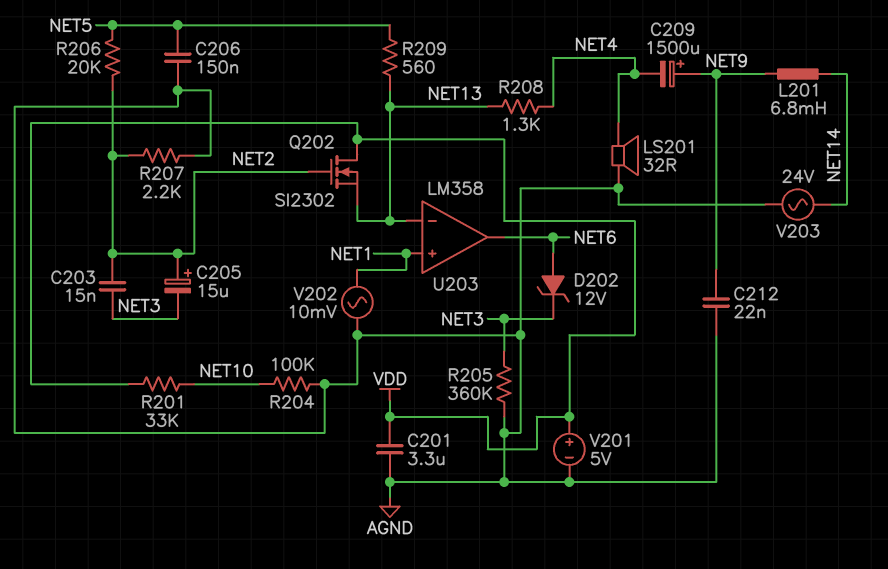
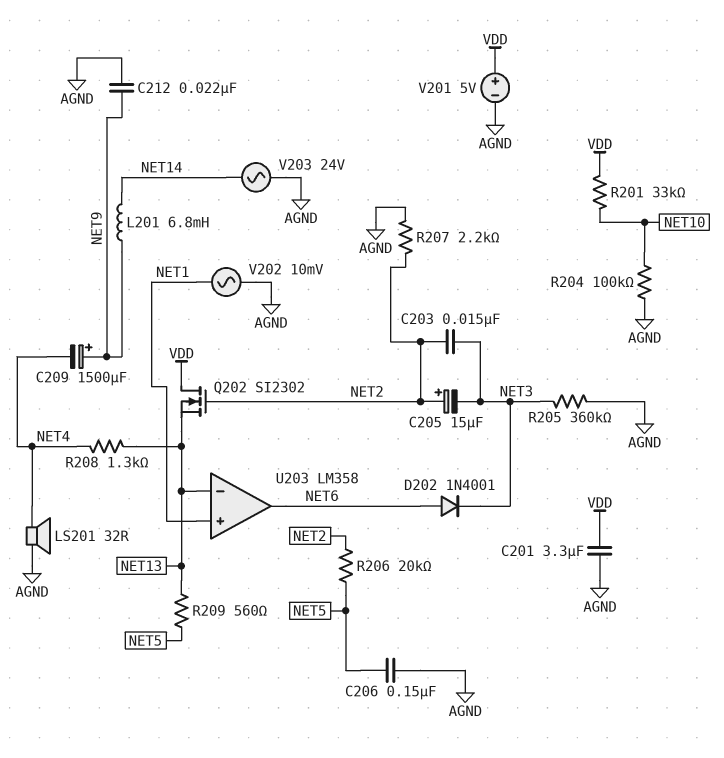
D202: zener 12V (A NET6, K NET3) -> diode 1N4001 (A NET6, K NET3)

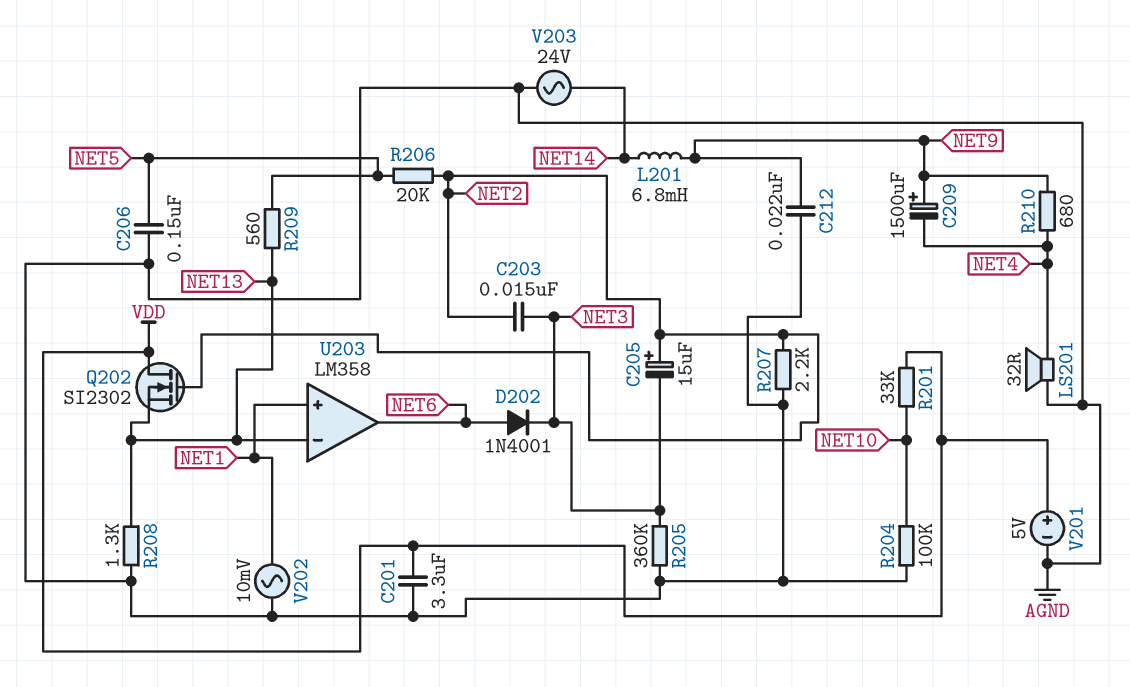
R208: 1.3k (NET4, NET13) -> 1.3k (AGND, NET13)
R210: none -> 680 (NET4, NET9)

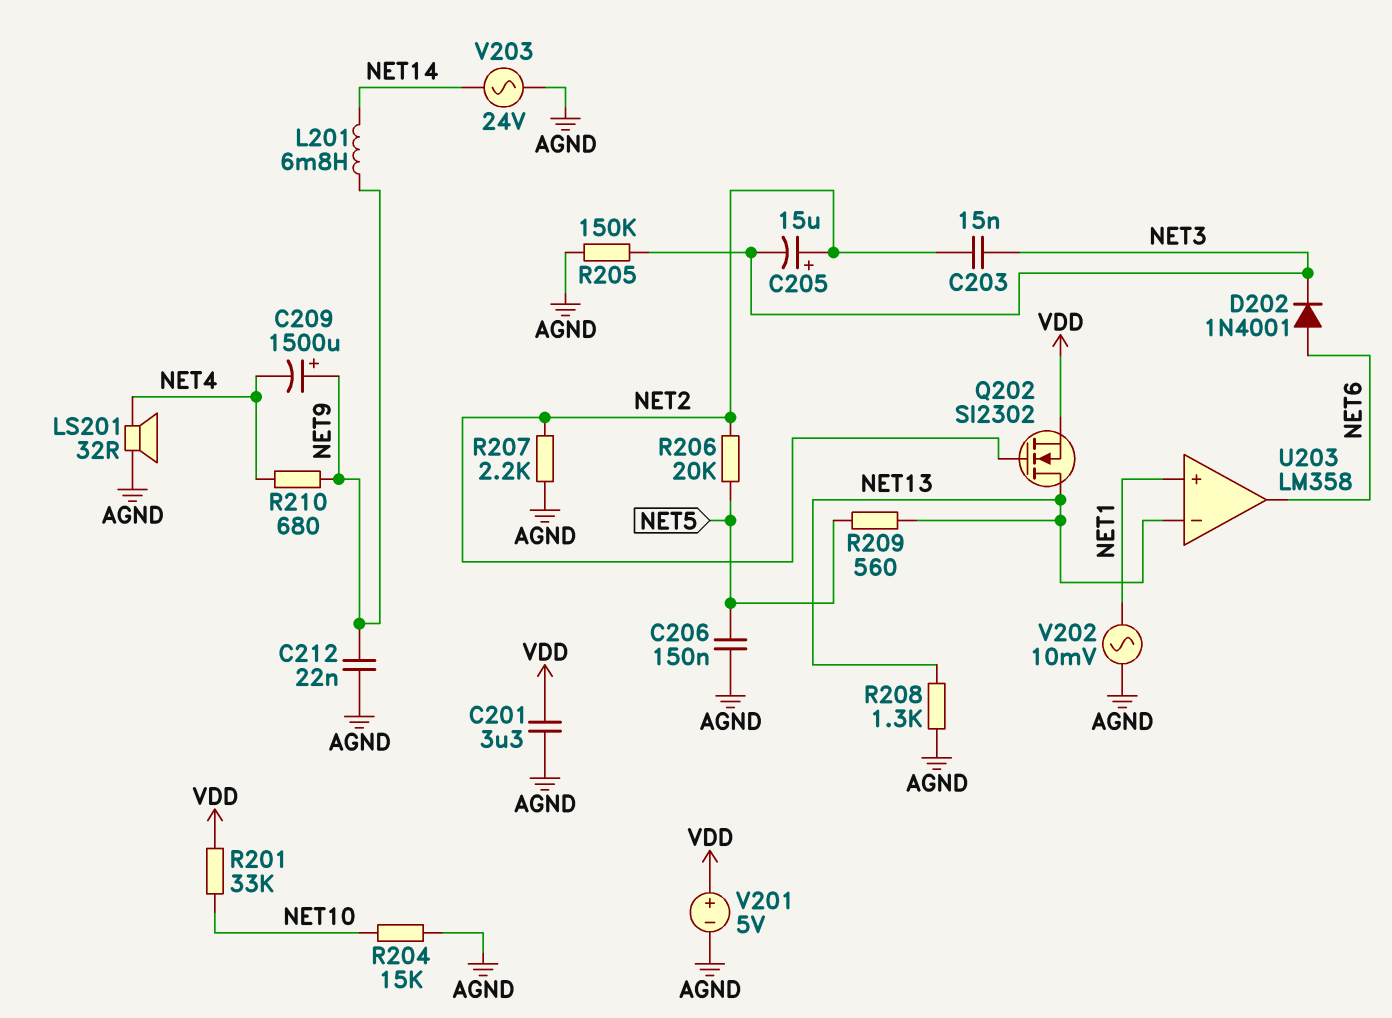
Q202: NMOS SI2302 (G NET2, D VDD, S NET13) -> NMOS SI2302 (G NET2, D NET13, S VDD)
R204: 100k (AGND, NET10) -> 15k (AGND, NET10)
R205: 360k (AGND, NET3) -> 150k (AGND, NET3)

